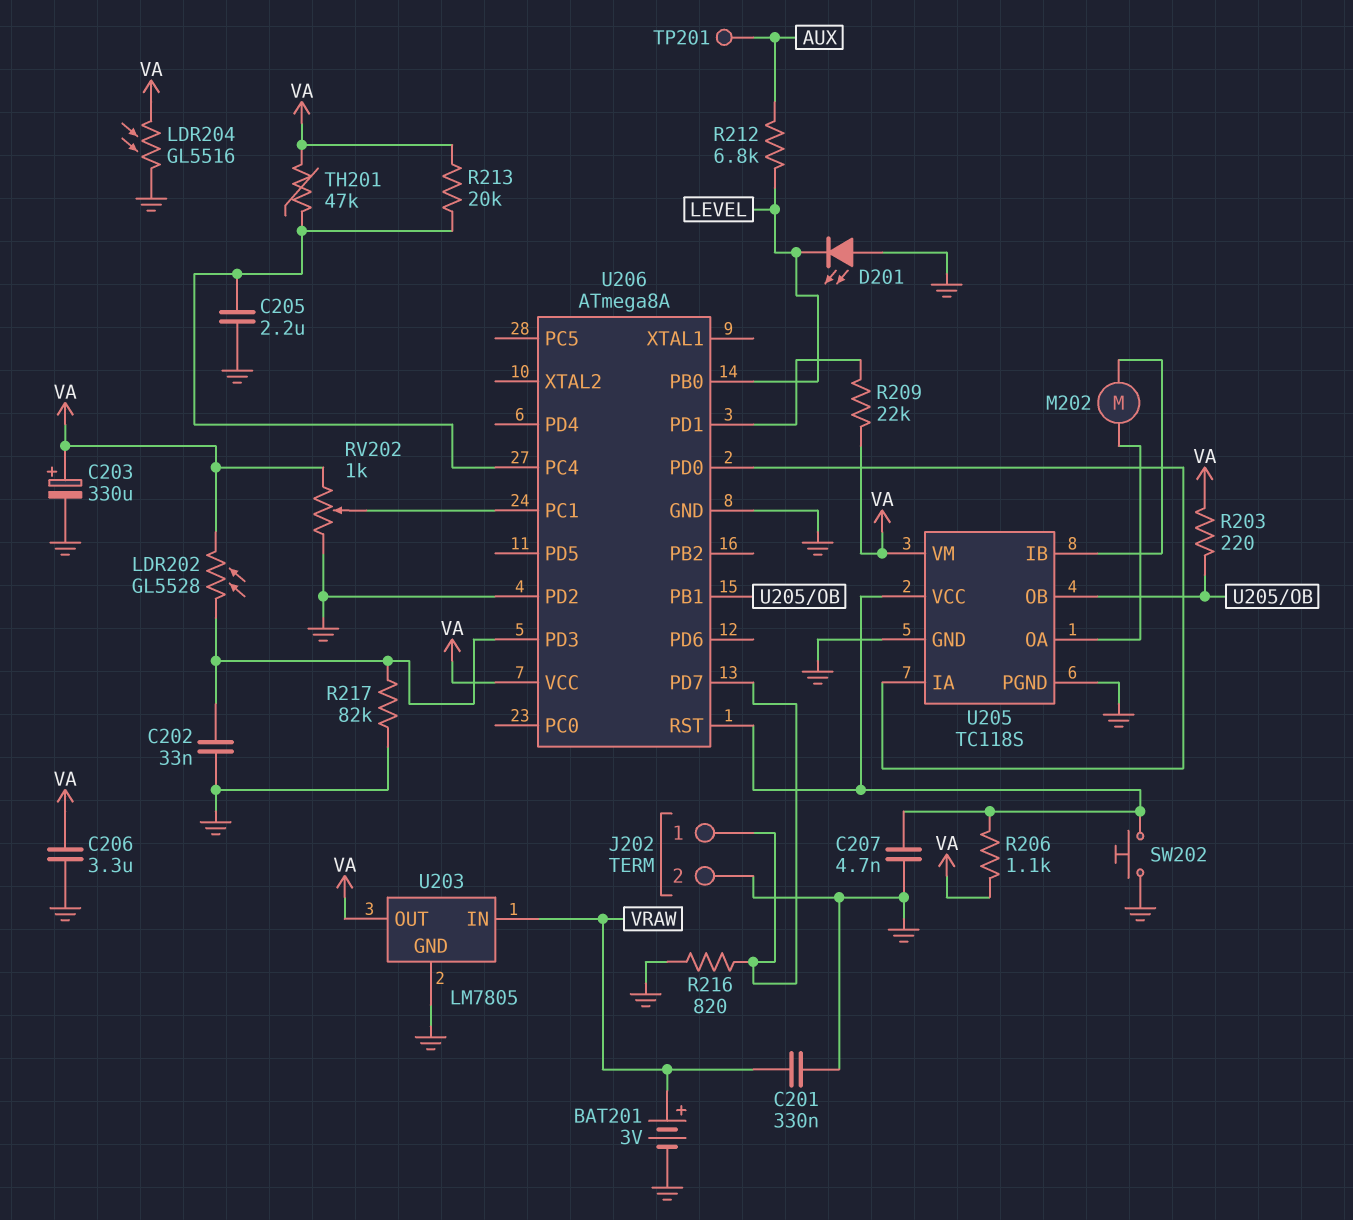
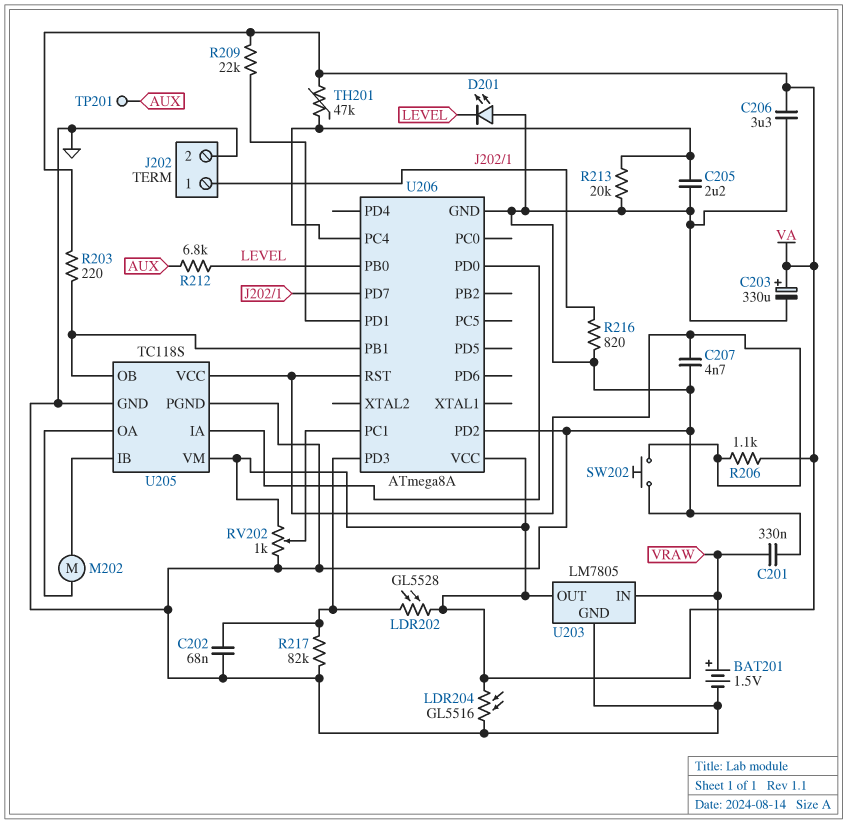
BAT201: 3V (plus VRAW, minus GND) -> 1.5V (plus VRAW, minus GND)
C202: 33nF (GND, U206/PD3) -> 68nF (GND, U206/PD3)
R213: 20k (U206/PC4, VA) -> 20k (GND, U206/PC4)

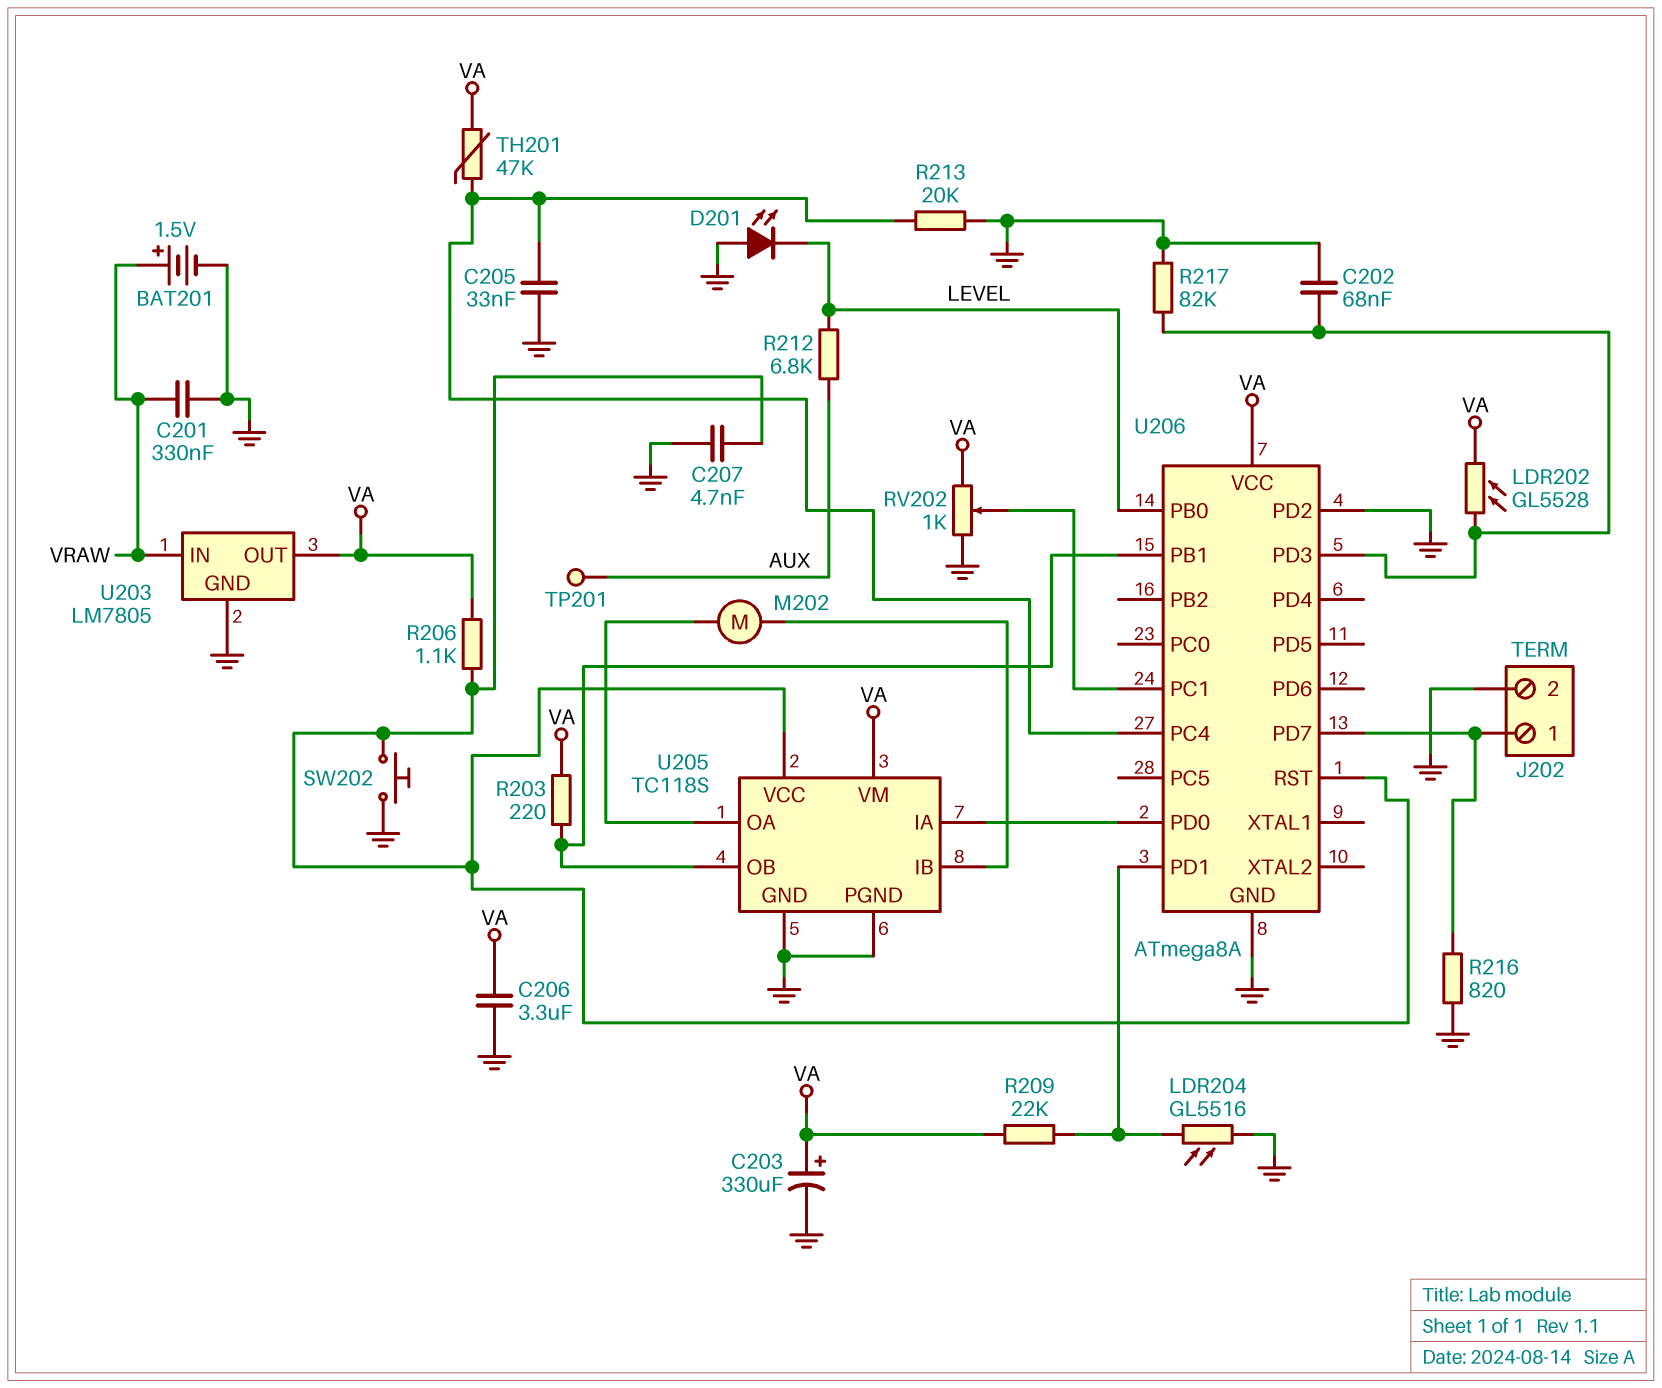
C205: 2.2uF (GND, U206/PC4) -> 33nF (GND, U206/PC4)
LDR204: GL5516 (GND, VA) -> GL5516 (GND, U206/PD1)

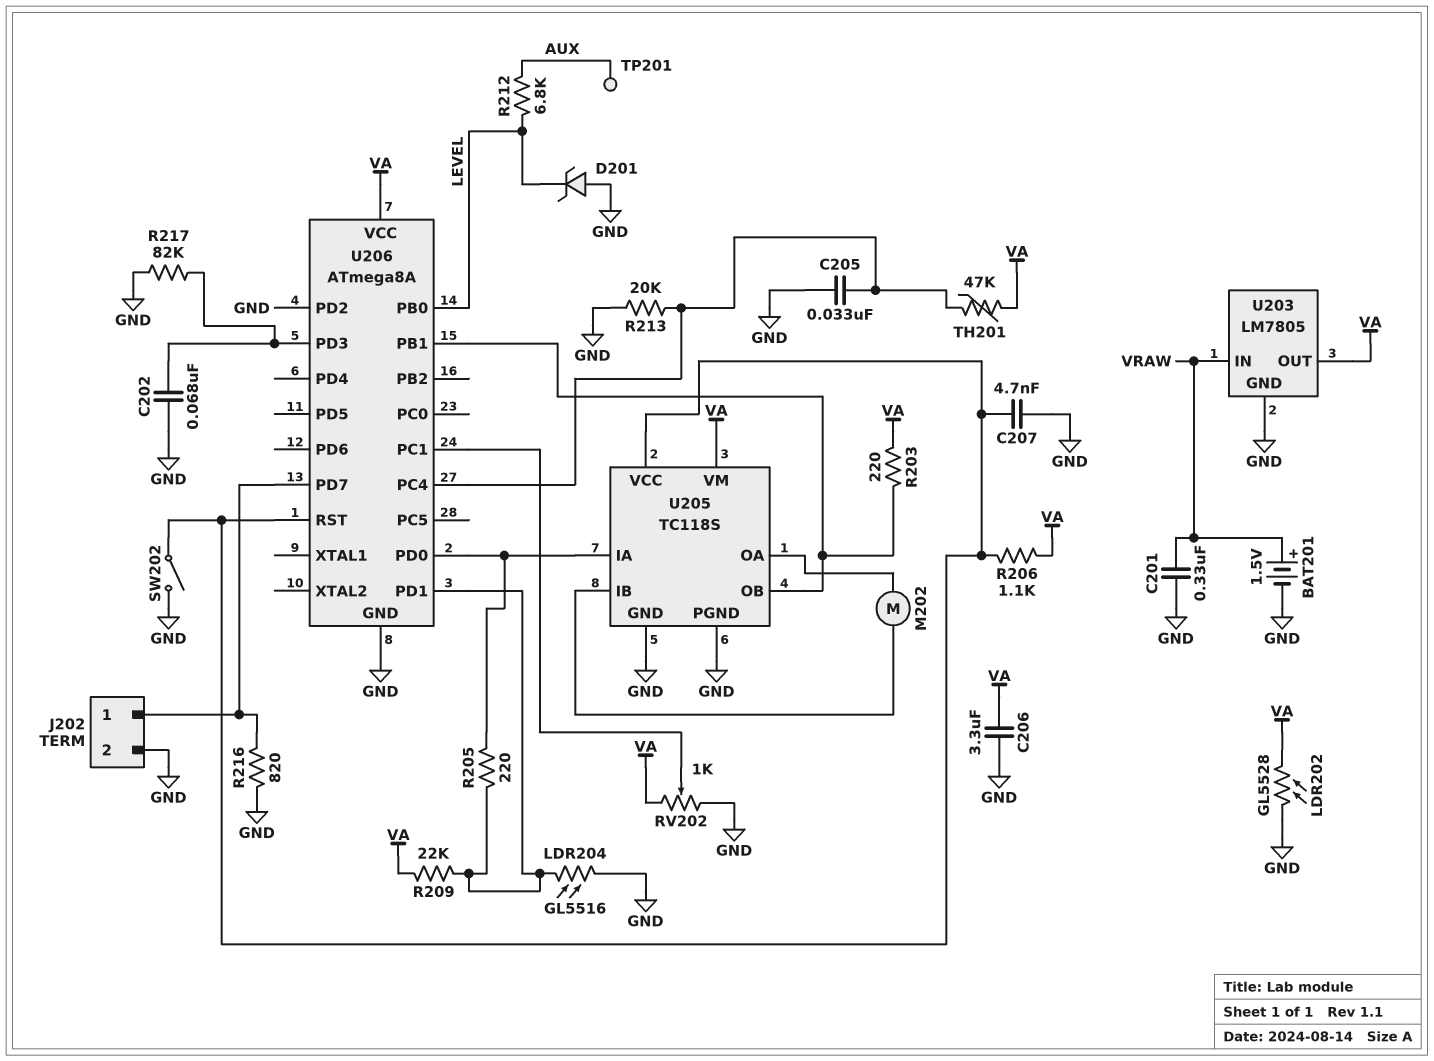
C203: 330uF (plus VA, minus GND) -> none
D201: LED (A GND, K LEVEL) -> zener (A GND, K LEVEL)
LDR202: GL5528 (U206/PD3, VA) -> GL5528 (GND, VA)
R205: none -> 220 (U205/IA, U206/PD1)
SW202: button (GND, U205/VCC) -> switch (GND, U205/VCC)

